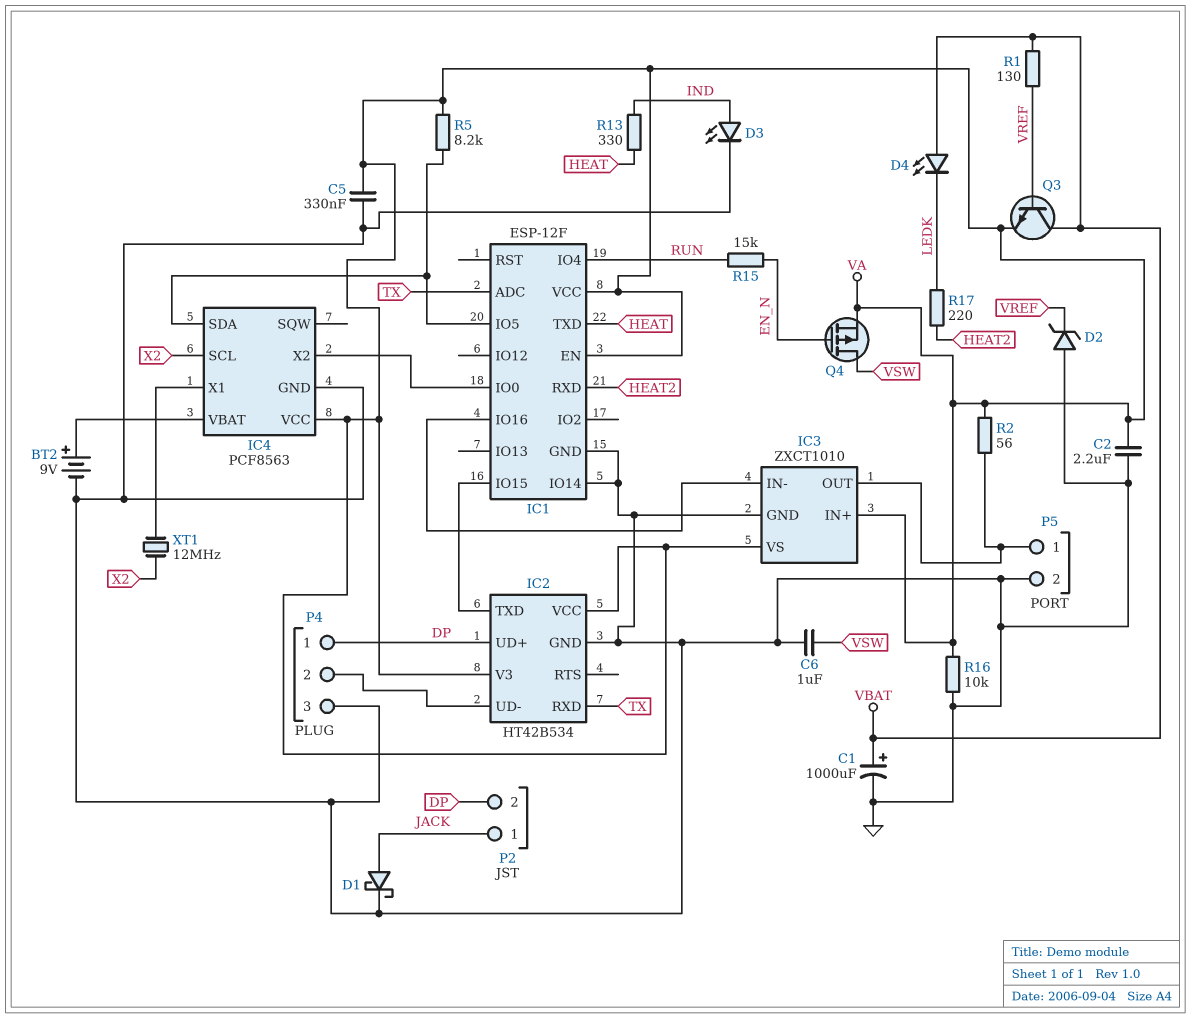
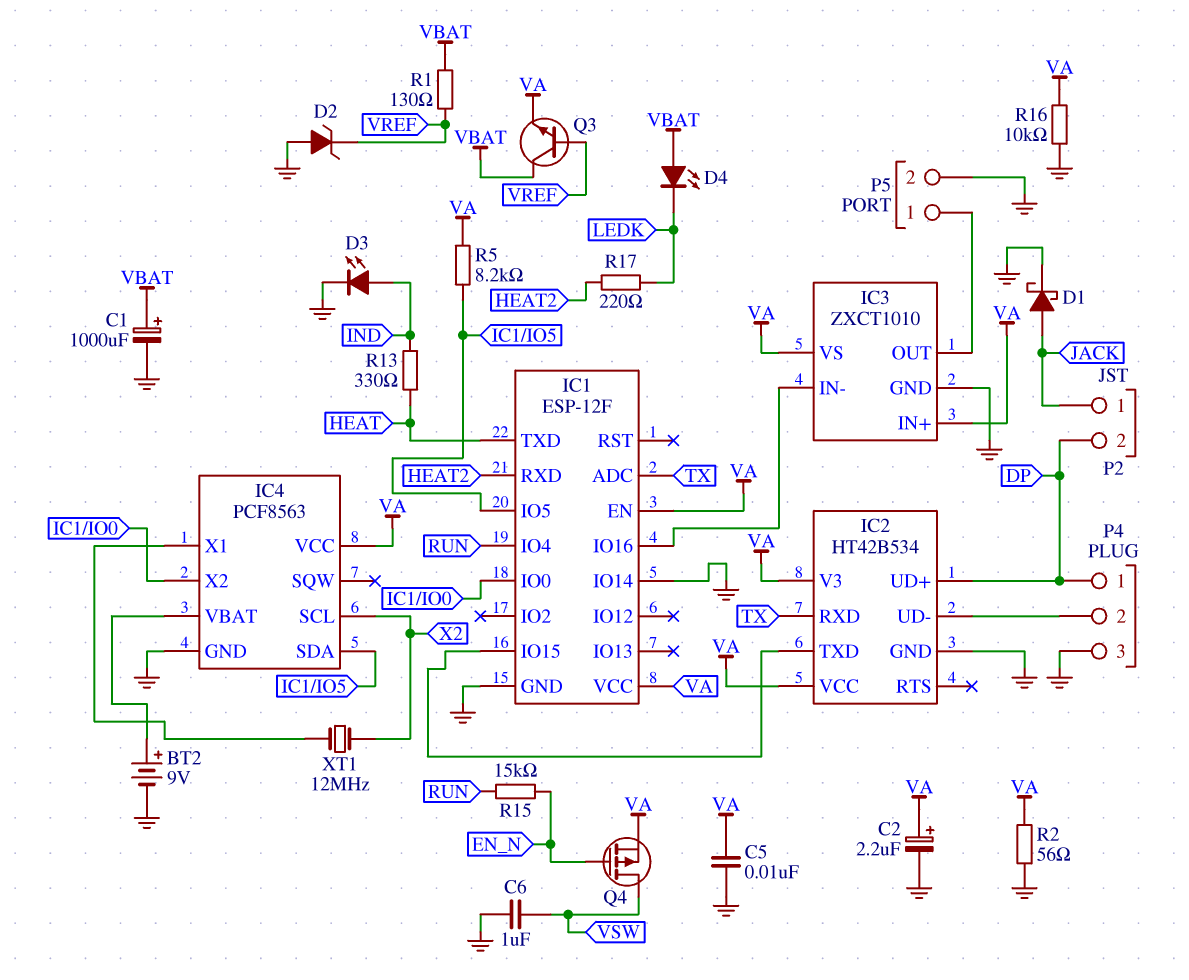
C2: 2.2uF (GND, VA) -> 2.2uF (plus VA, minus GND)
C5: 330nF (GND, VA) -> 10nF (GND, VA)
R2: 56 (IC3/OUT, VA) -> 56 (GND, VA)

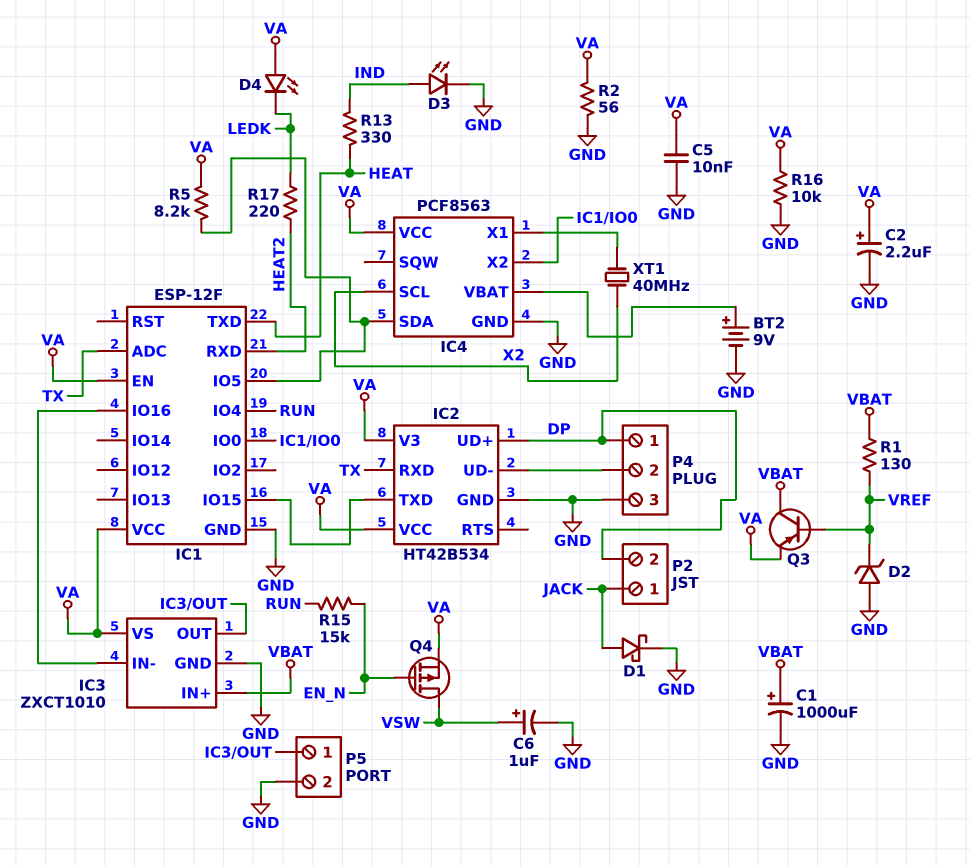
C6: 1uF (GND, VSW) -> 1uF (plus VSW, minus GND)
D4: LED (A VBAT, K LEDK) -> LED (A VA, K LEDK)
IC1 pin IO14: GND -> none
IC3 pin IN+: VA -> VBAT
Q3: NPN (B VREF, C VBAT, E VA) -> PNP (B VREF, C VBAT, E VA)
XT1: 12MHz (IC4/X1, X2) -> 40MHz (IC4/X1, X2)

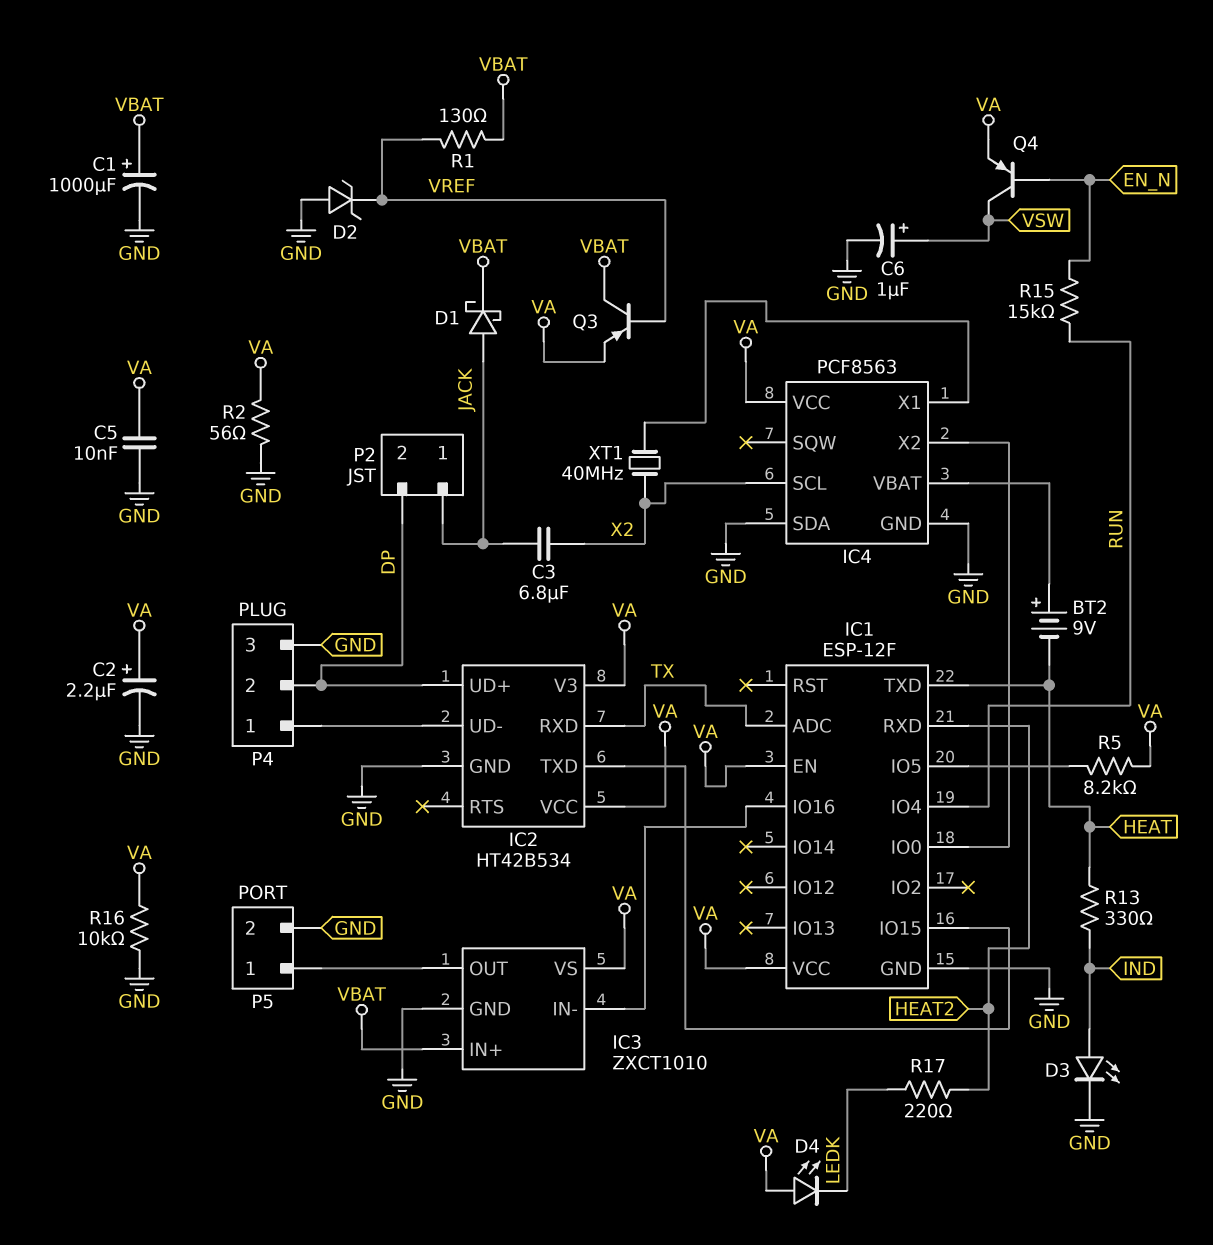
BT2: 9V (plus IC4/VBAT, minus GND) -> 9V (plus IC4/VBAT, minus HEAT)
C3: none -> 6.8uF (JACK, X2)
D1: schottky (A JACK, K GND) -> schottky (A JACK, K VBAT)
IC4 pin SDA: IC1/IO5 -> GND
P4 pin 1: DP -> IC2/UD-
P4 pin 2: IC2/UD- -> DP
Q4: PMOS (G EN_N, D VSW, S VA) -> PNP (B EN_N, C VSW, E VA)

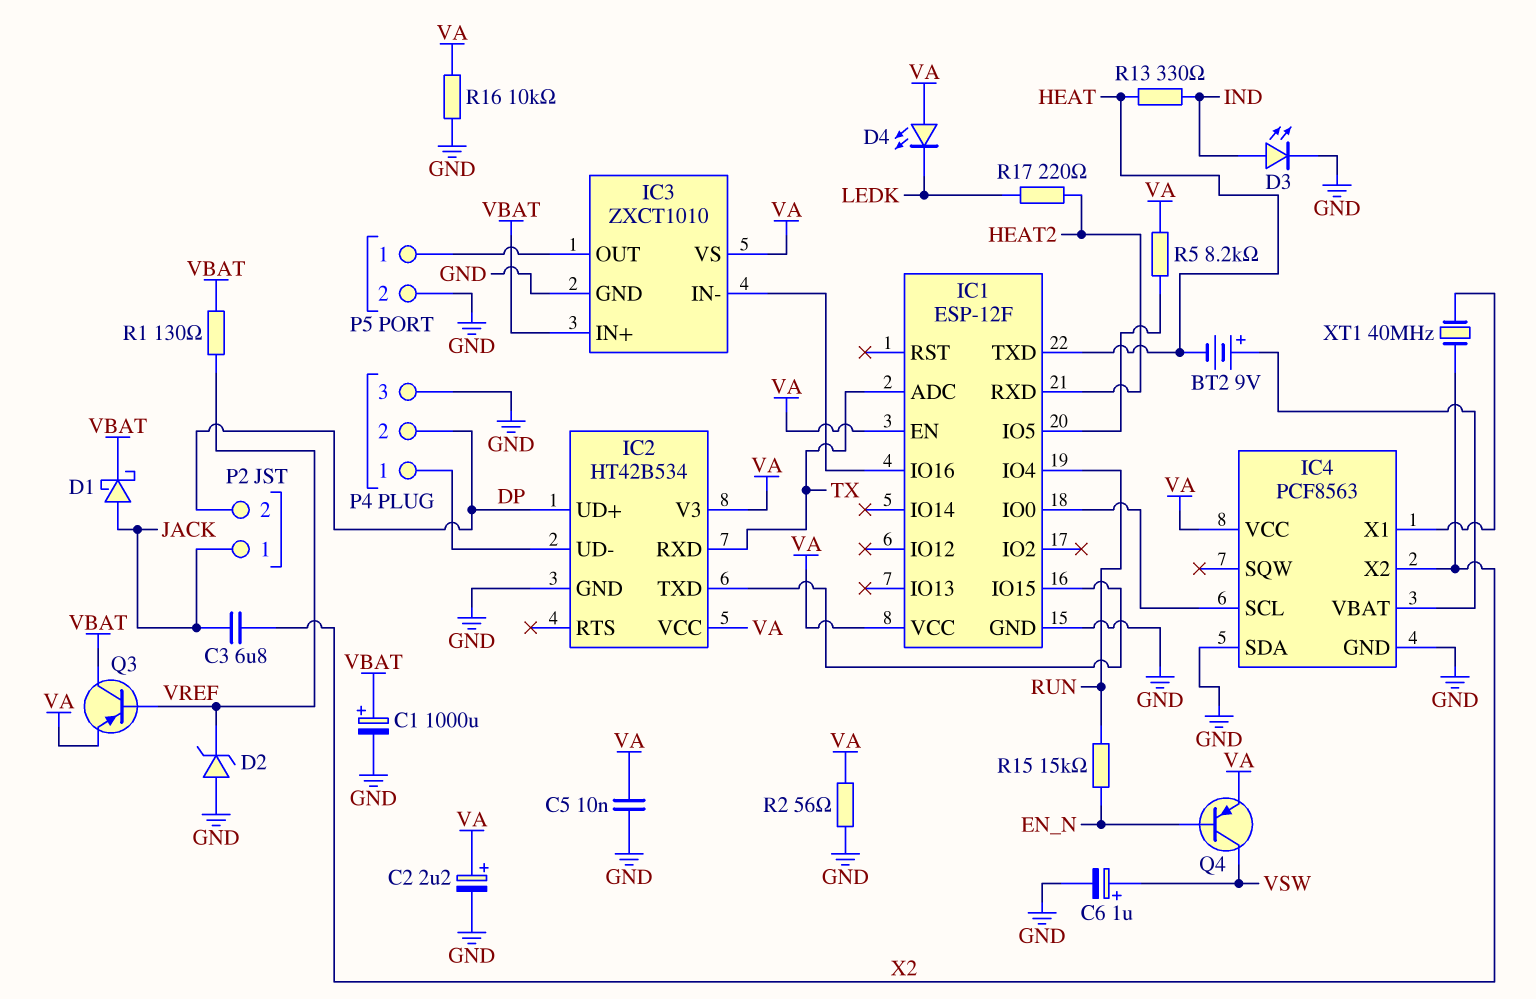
IC4 pin SCL: X2 -> IC1/IO0
IC4 pin X2: IC1/IO0 -> X2

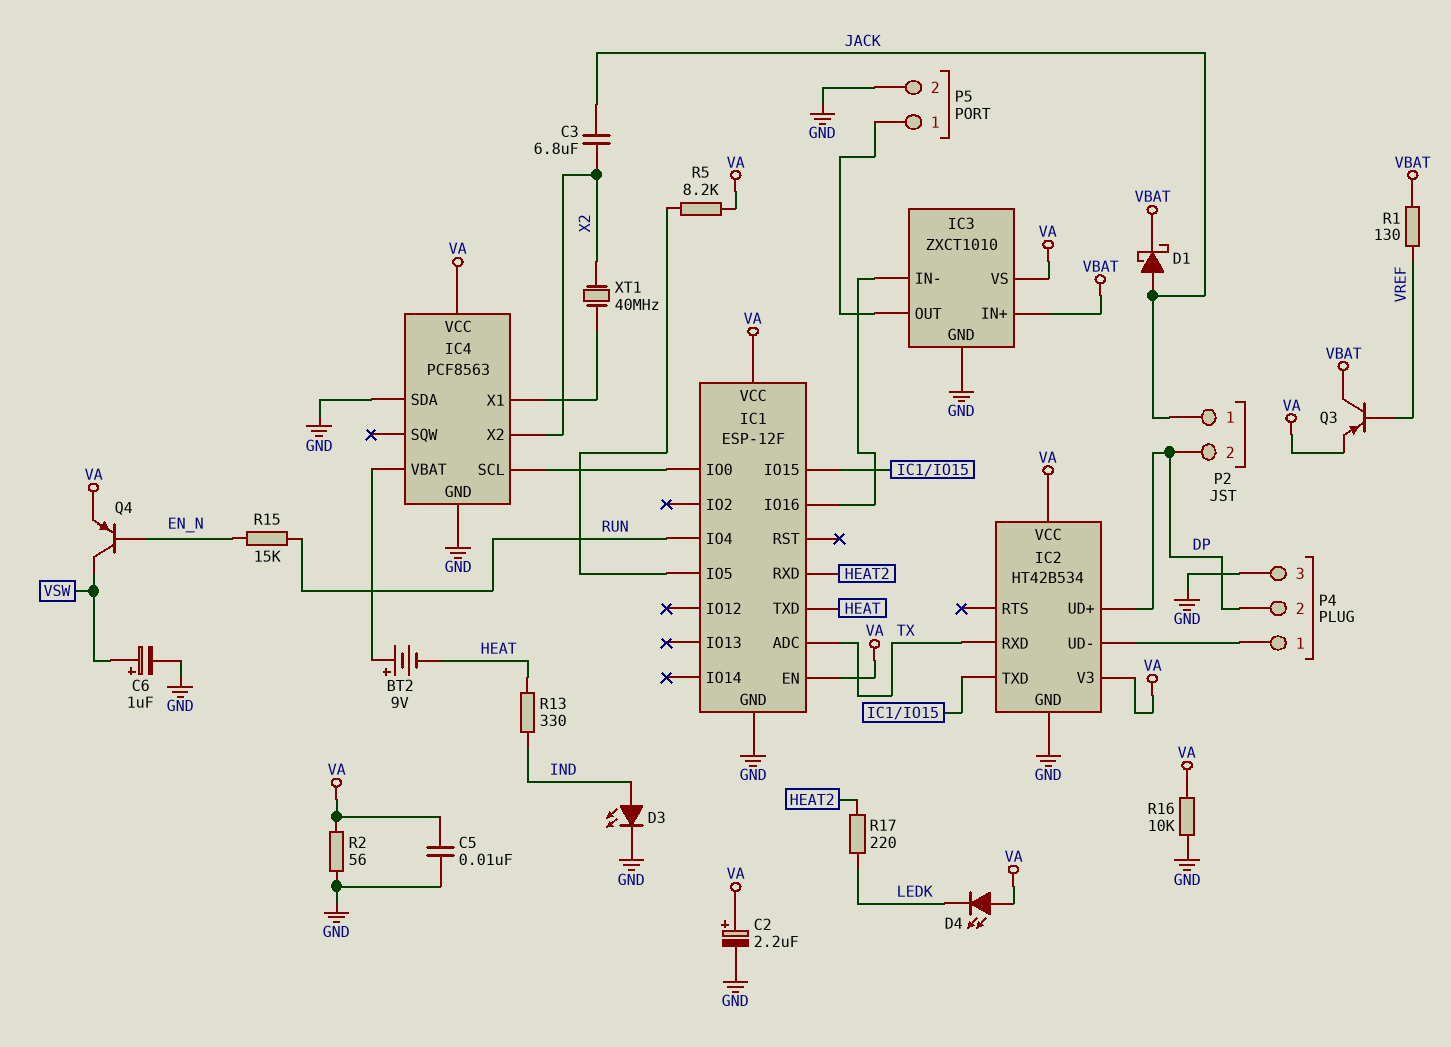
C1: 1000uF (plus VBAT, minus GND) -> none
D2: zener (A GND, K VREF) -> none

